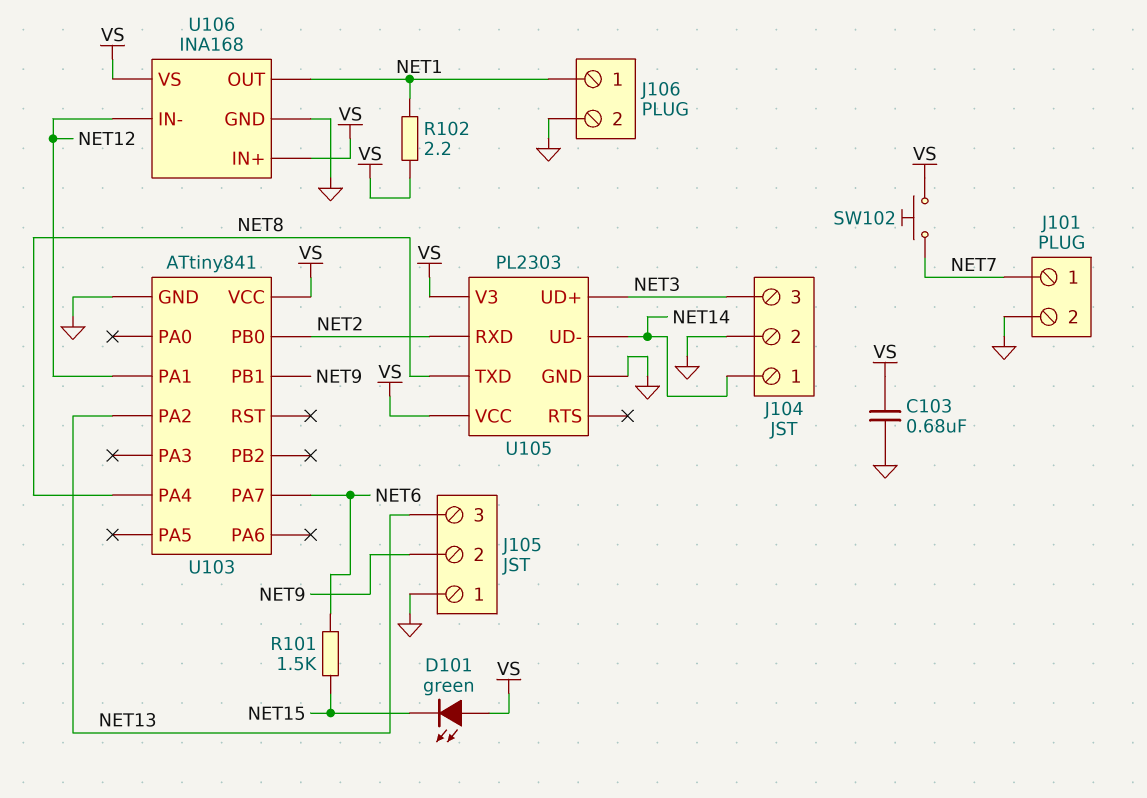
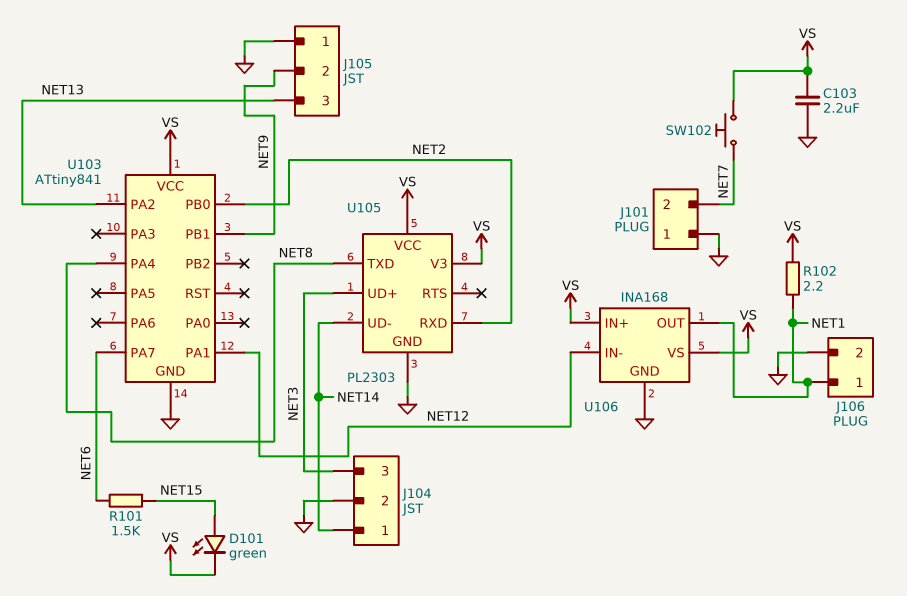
C103: 680nF (GND, VS) -> 2.2uF (GND, VS)
D101: LED green (A VS, K NET15) -> LED green (A NET15, K VS)
J101 pin 1: NET7 -> GND
J101 pin 2: GND -> NET7

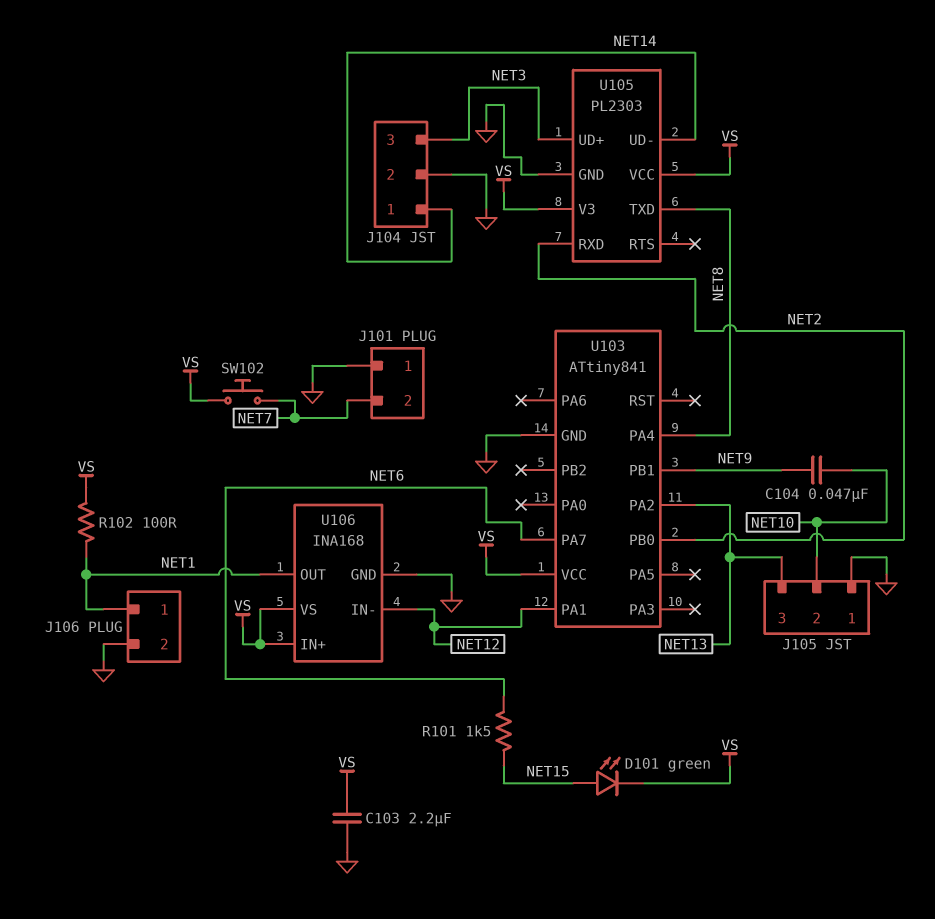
C104: none -> 47nF (NET9, NET10)
J105 pin 2: NET9 -> NET10
R102: 2.2 (NET1, VS) -> 100 (NET1, VS)

